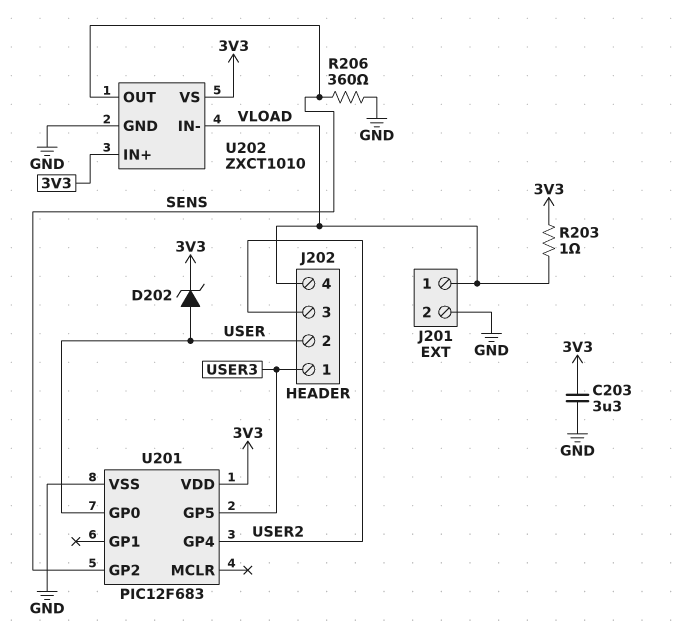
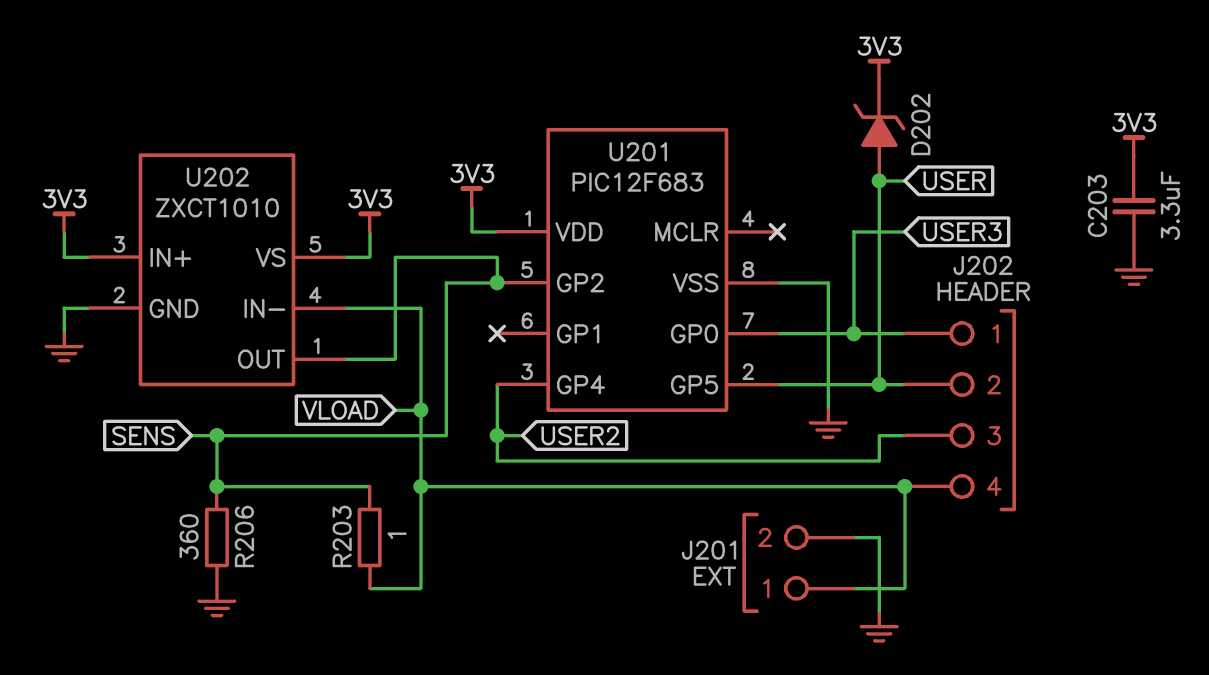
R203: 1 (3V3, VLOAD) -> 1 (SENS, VLOAD)
U201 pin GP0: USER -> USER3
U201 pin GP5: USER3 -> USER

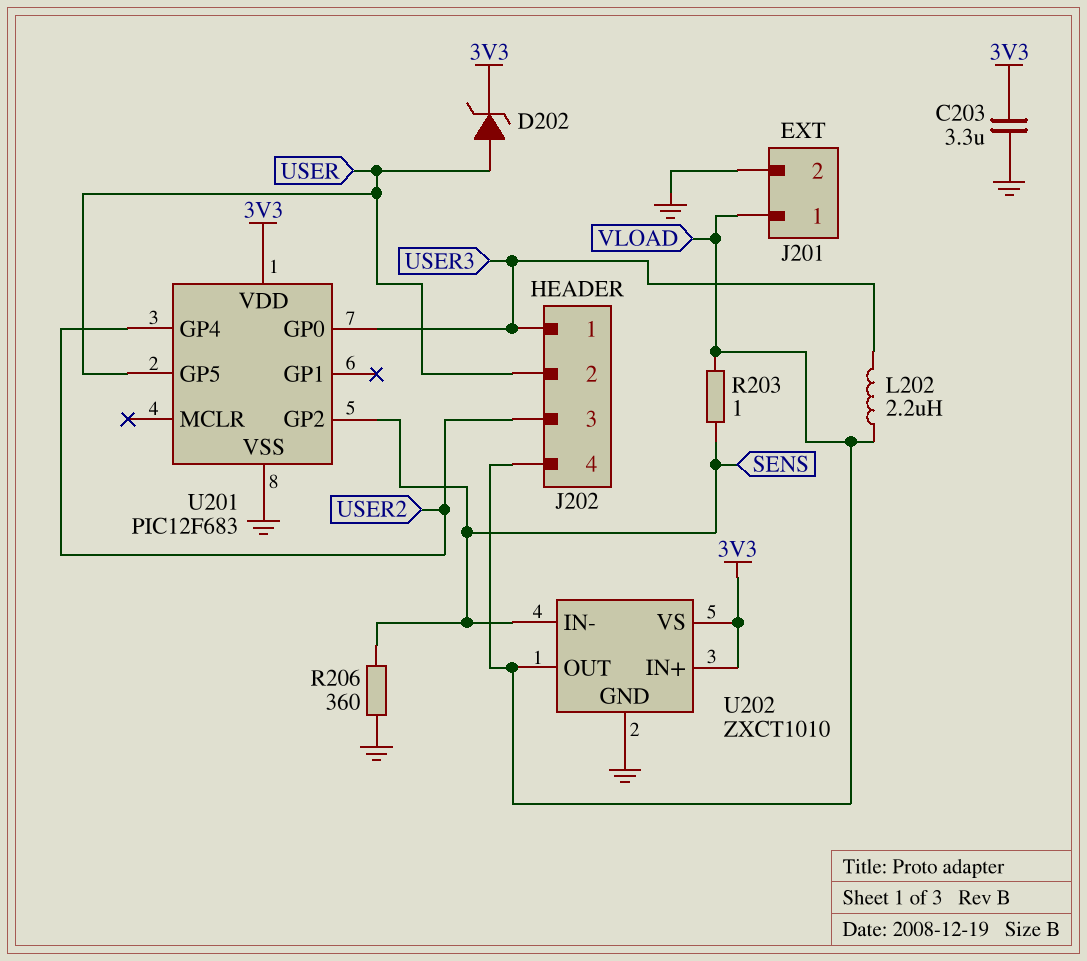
L202: none -> 2.2uH (USER3, VLOAD)
U202 pin IN-: VLOAD -> SENS
U202 pin OUT: SENS -> VLOAD

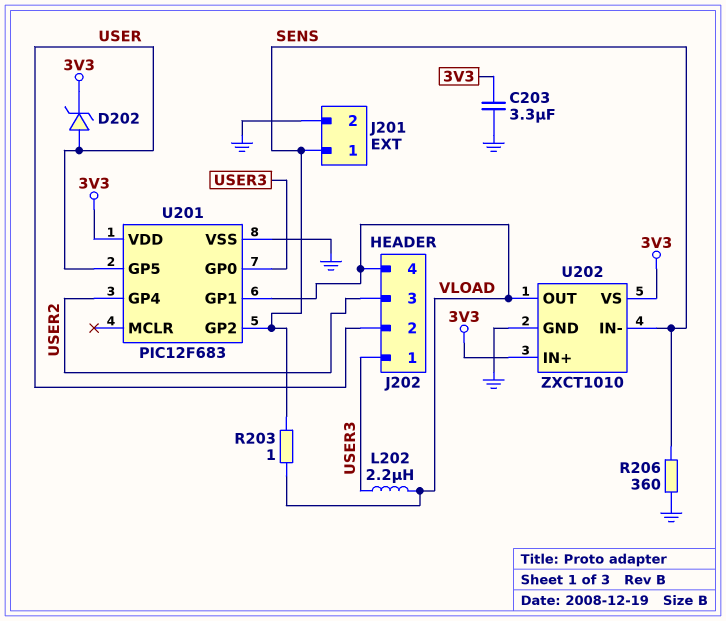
J201 pin 1: VLOAD -> SENS
U201 pin GP1: none -> VLOAD

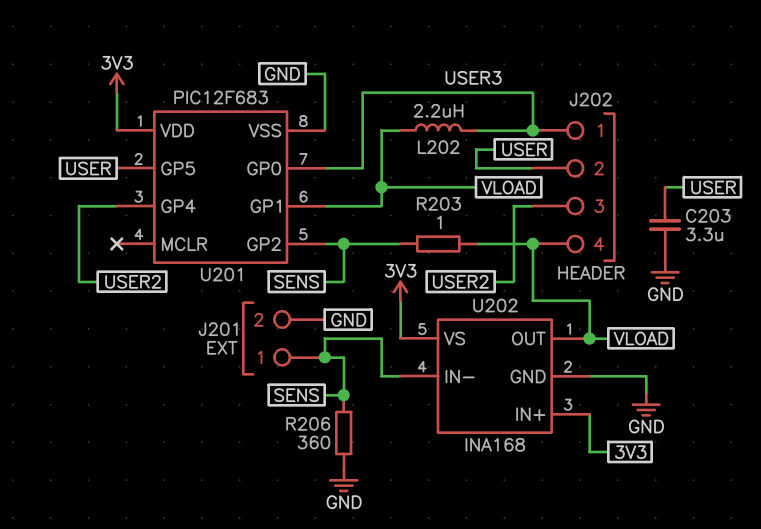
C203: 3.3uF (3V3, GND) -> 3.3uF (GND, USER)
D202: zener (A USER, K 3V3) -> none
U202: ZXCT1010 -> INA168

